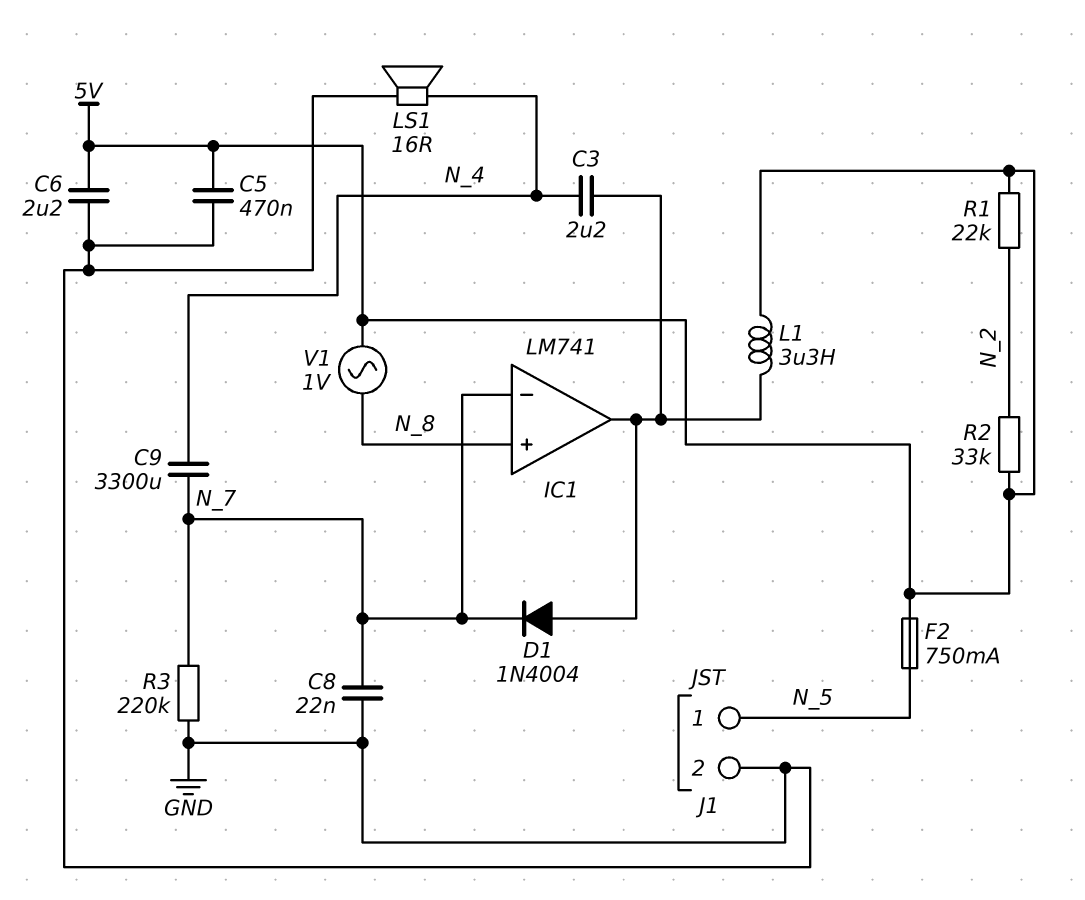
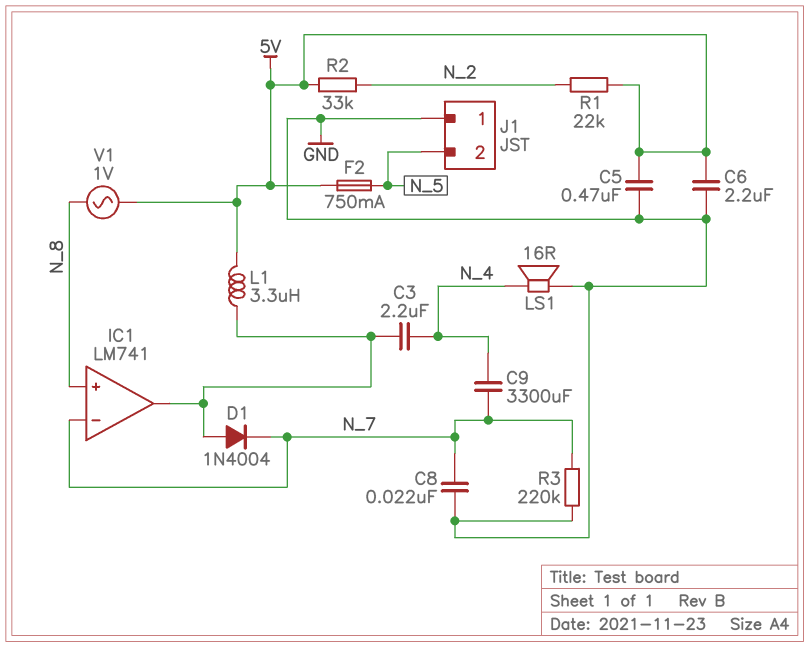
J1 pin 1: N_5 -> GND
J1 pin 2: GND -> N_5

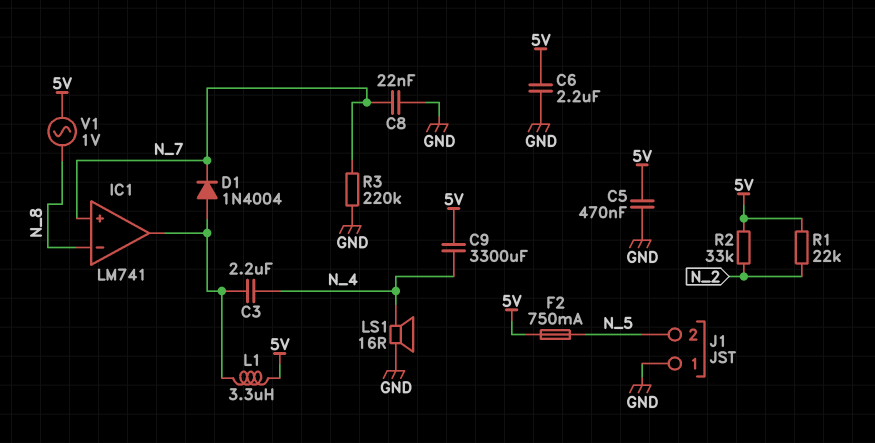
C9: 3300uF (N_4, N_7) -> 3300uF (5V, N_4)
IC1 pin in+: N_8 -> N_7
IC1 pin in-: N_7 -> N_8

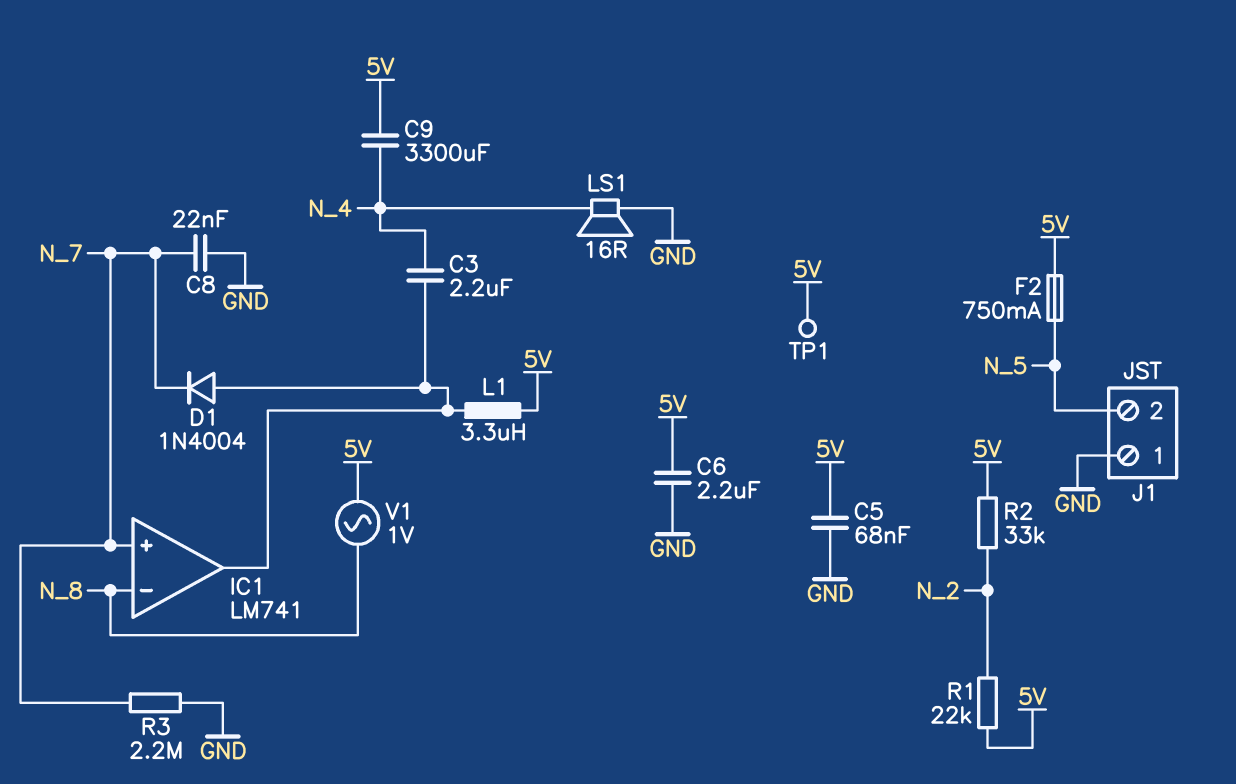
C5: 470nF (5V, GND) -> 68nF (5V, GND)
R3: 220k (GND, N_7) -> 2.2M (GND, N_7)
TP1: none -> test point (5V)

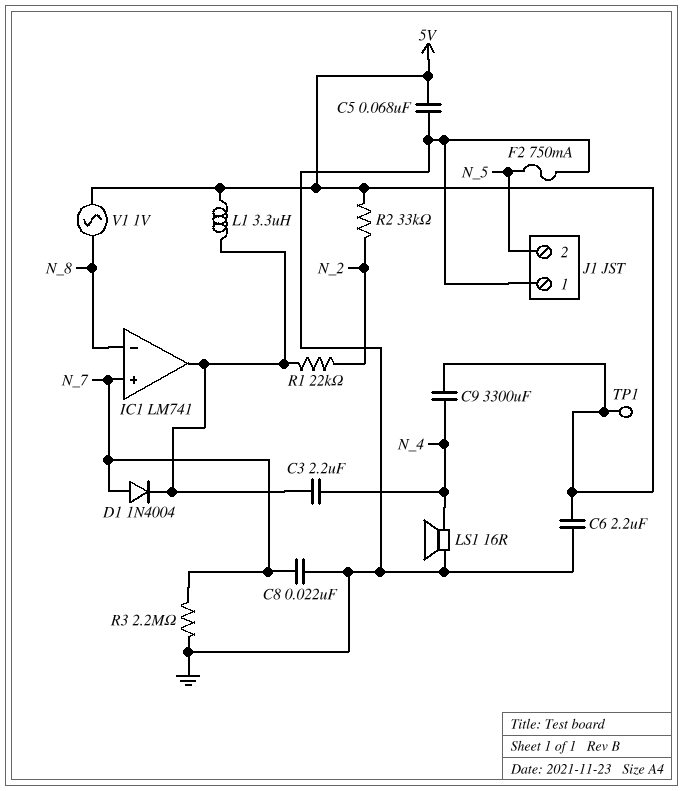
D1: diode 1N4004 (A IC1/out, K N_7) -> diode 1N4004 (A N_7, K IC1/out)
F2: 750mA (5V, N_5) -> 750mA (GND, N_5)
R1: 22k (5V, N_2) -> 22k (IC1/out, N_2)

